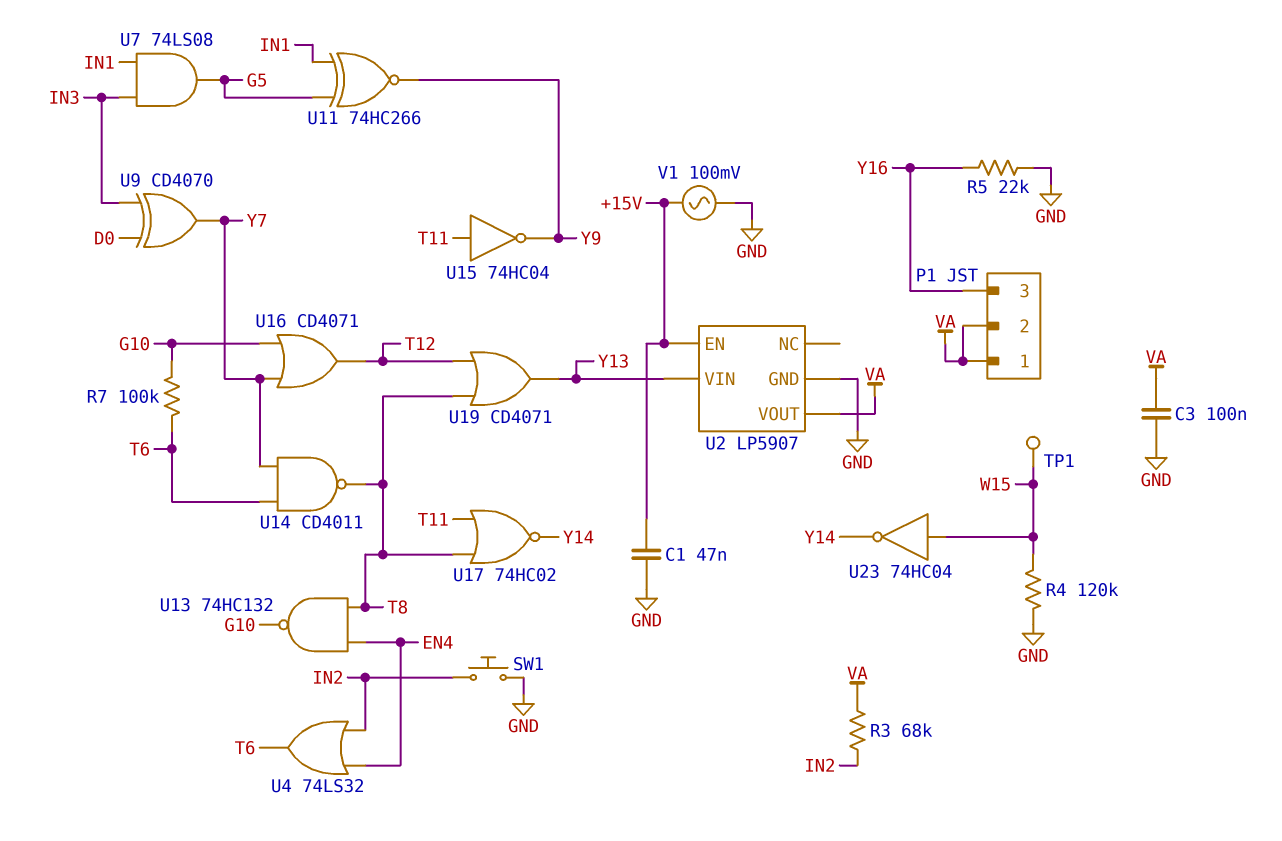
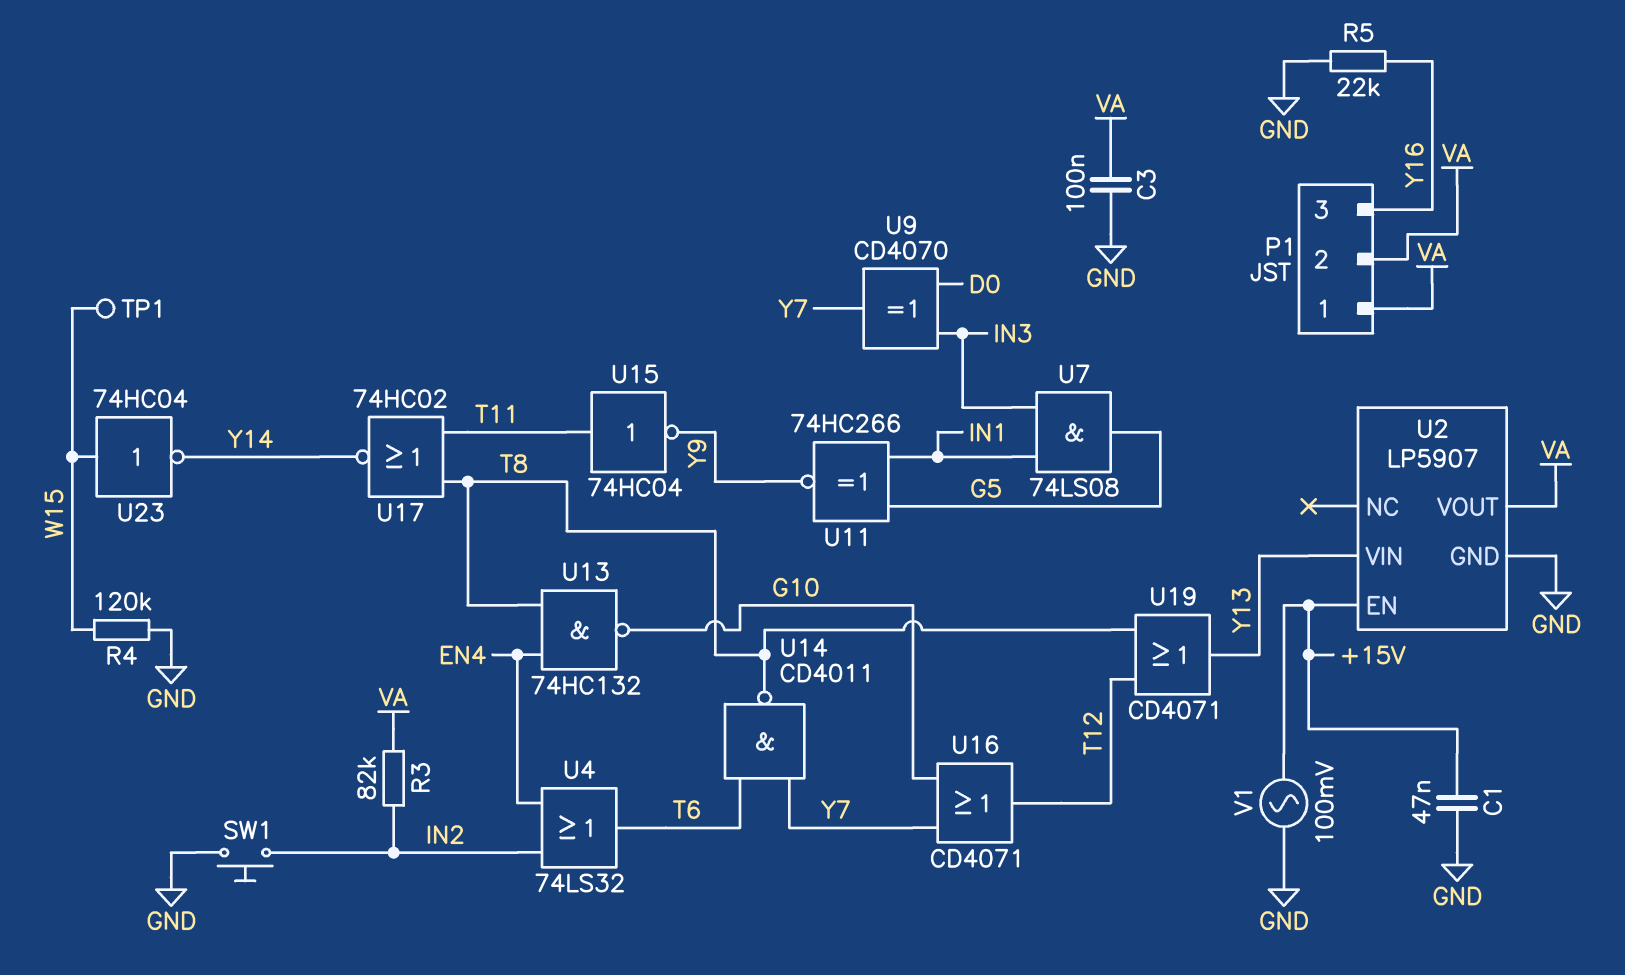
R3: 68k (IN2, VA) -> 82k (IN2, VA)
R7: 100k (G10, T6) -> none

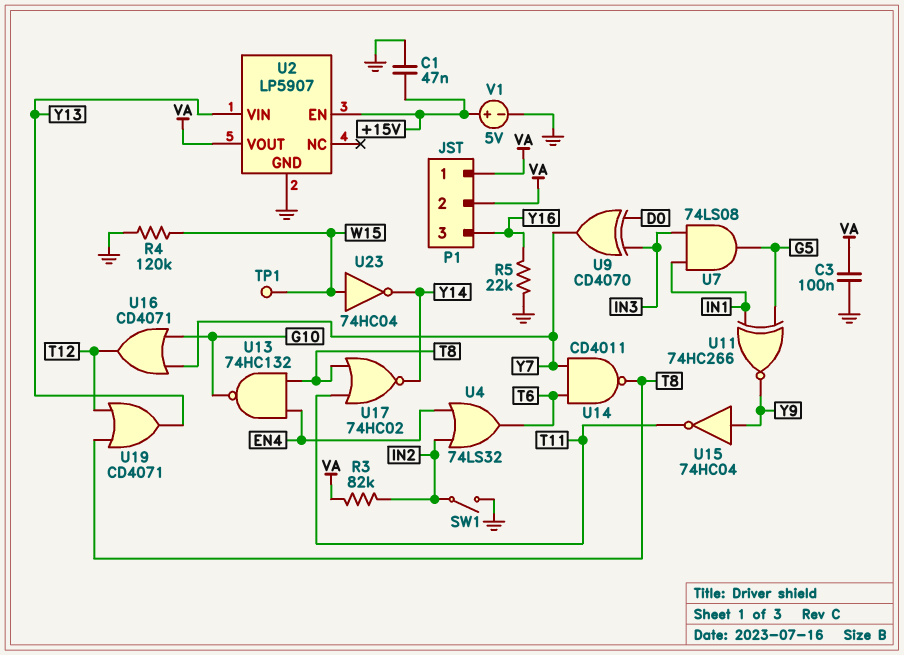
SW1: button (GND, IN2) -> switch (GND, IN2)
U15: NOT 74HC04 (in T11, out Y9) -> NOT 74HC04 (in Y9, out T11)
V1: AC 100mV (+15V, GND) -> 5V (plus +15V, minus GND)

